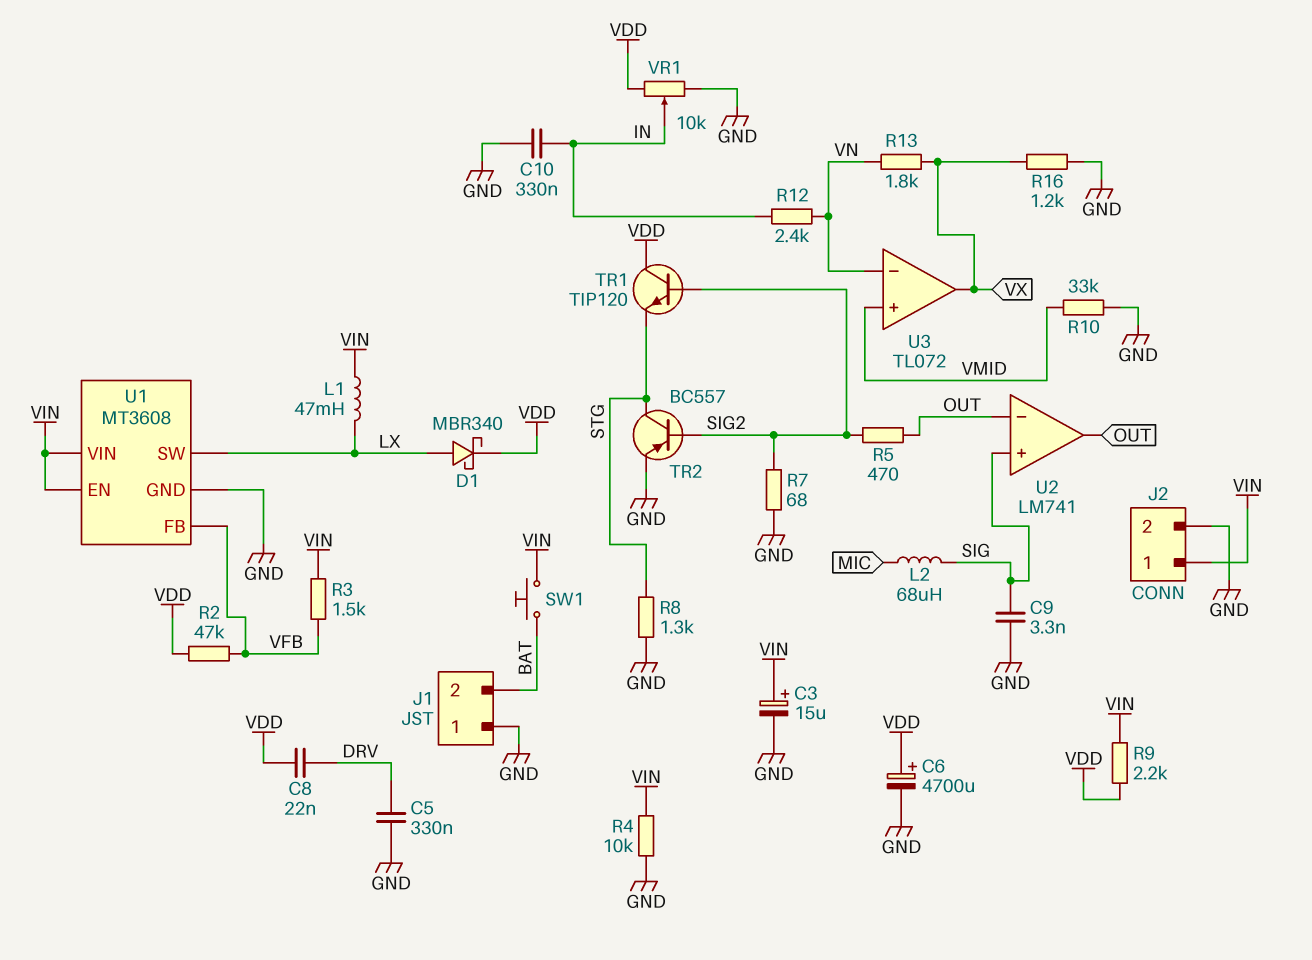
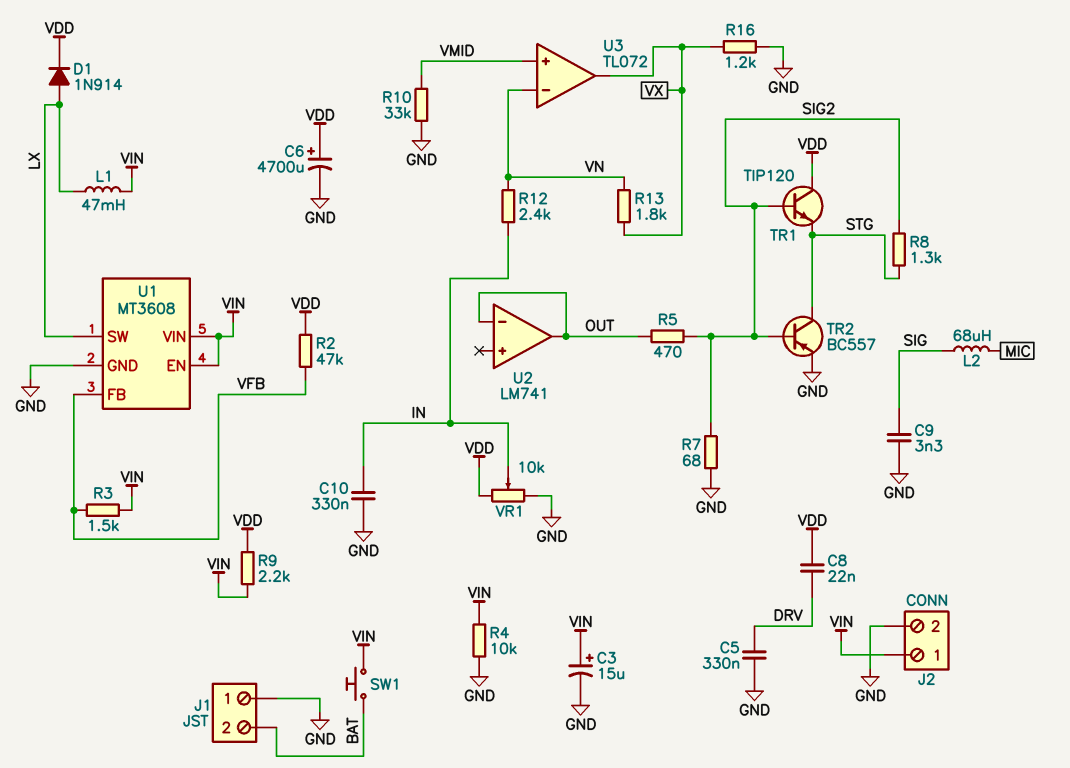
D1: schottky MBR340 (A LX, K VDD) -> diode 1N914 (A LX, K VDD)
R8: 1.3k (GND, STG) -> 1.3k (SIG2, STG)
U2 pin in+: SIG -> none

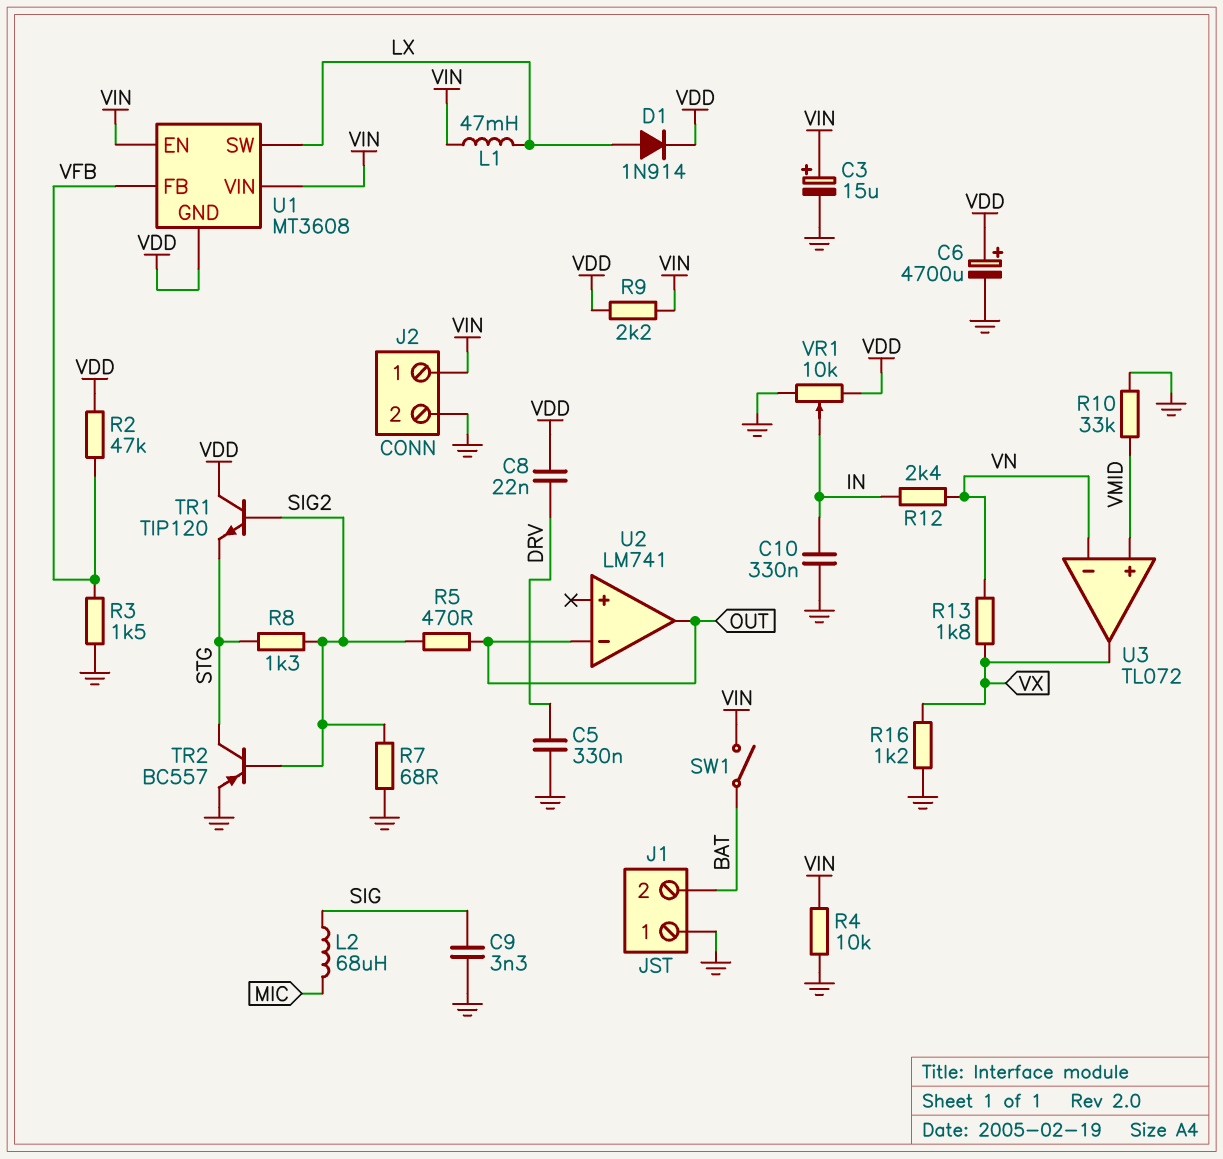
R3: 1.5k (VFB, VIN) -> 1.5k (GND, VFB)
SW1: button (BAT, VIN) -> switch (BAT, VIN)
U1 pin GND: GND -> VDD

